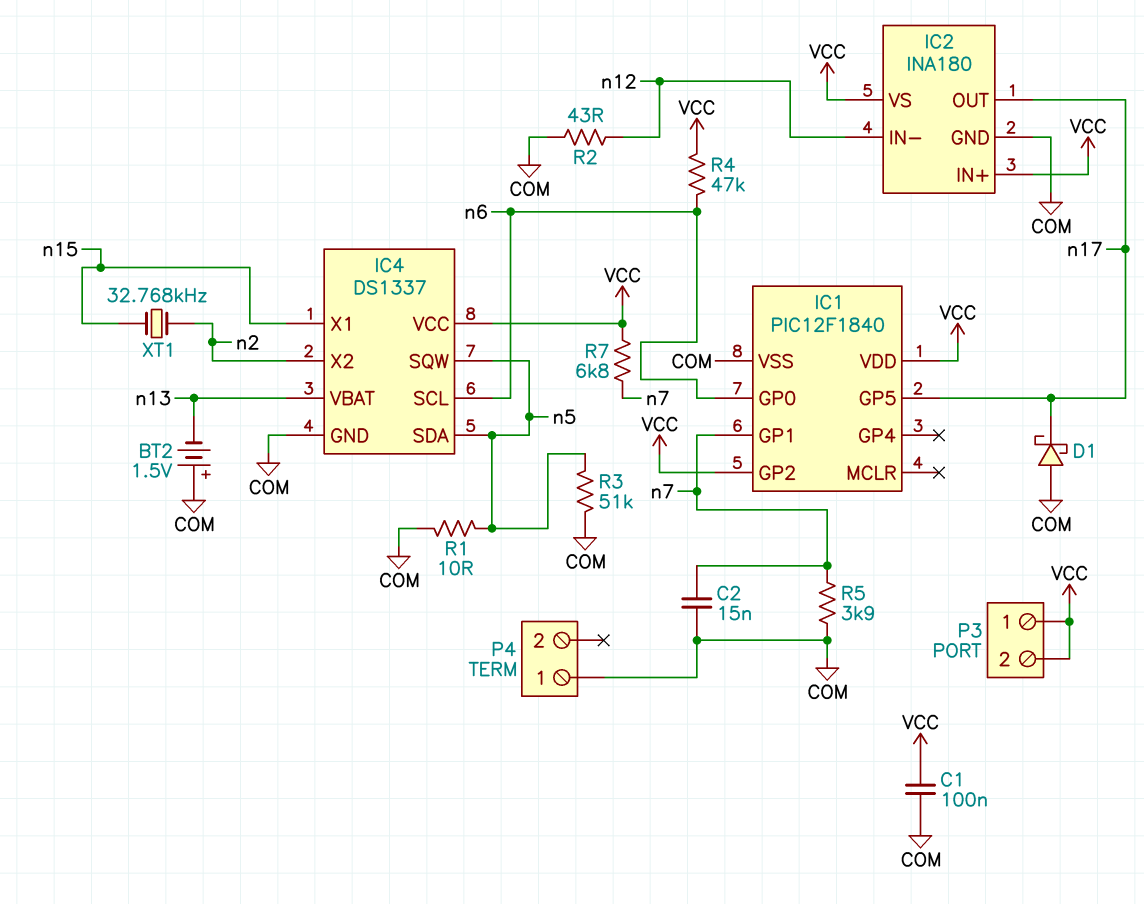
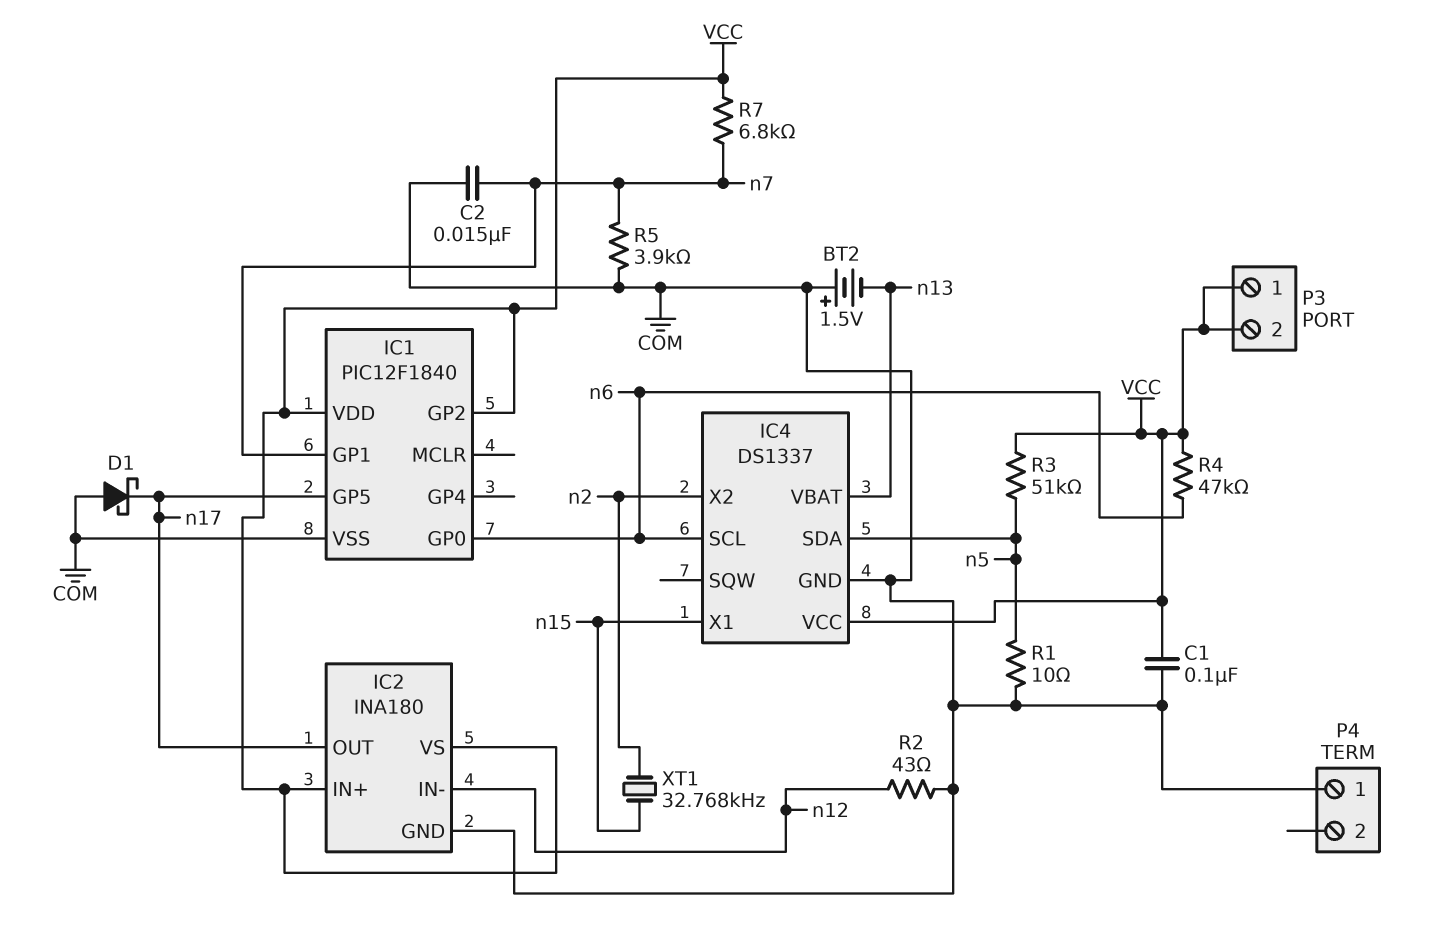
IC4 pin SQW: n5 -> none
R3: 51k (COM, n5) -> 51k (VCC, n5)

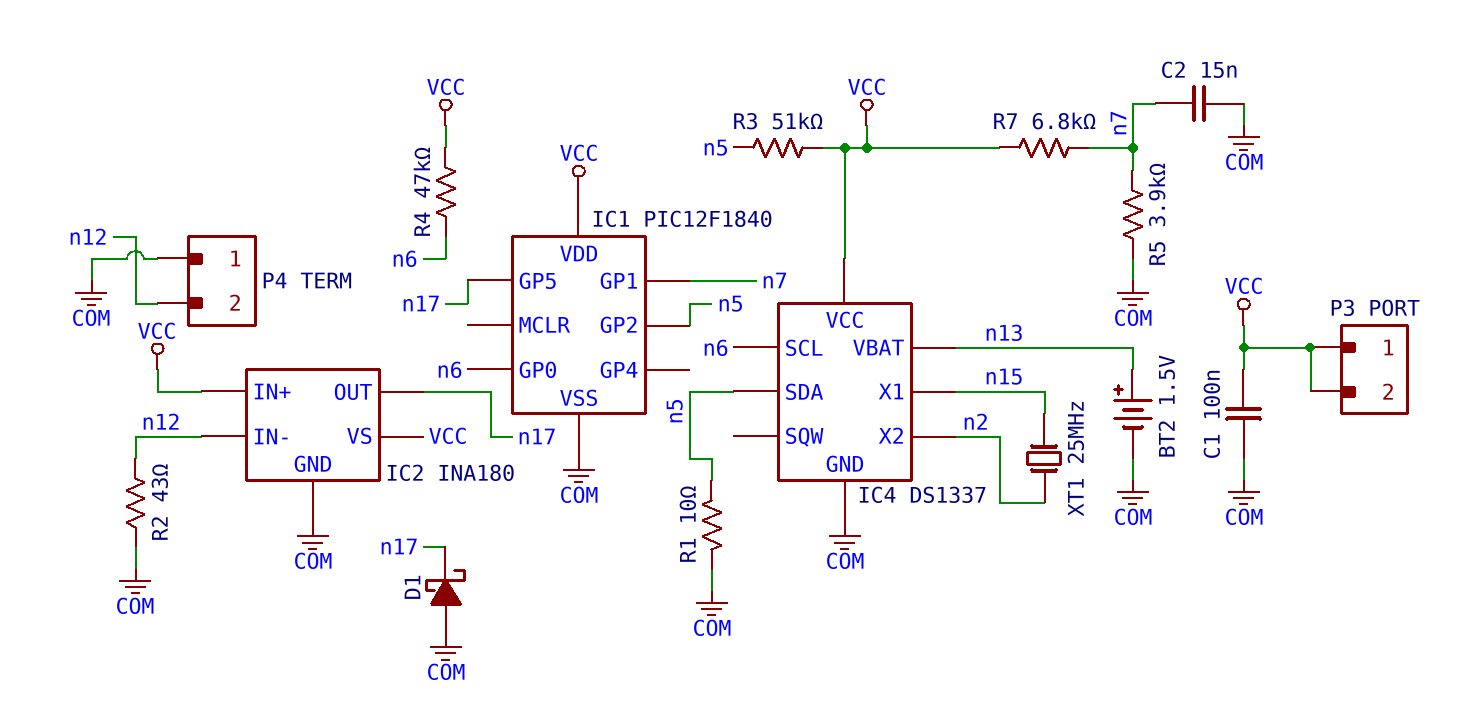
BT2: 1.5V (plus COM, minus n13) -> 1.5V (plus n13, minus COM)
IC1 pin GP2: VCC -> n5
P4 pin 2: none -> n12
XT1: 32.768kHz (n2, n15) -> 25MHz (n2, n15)

